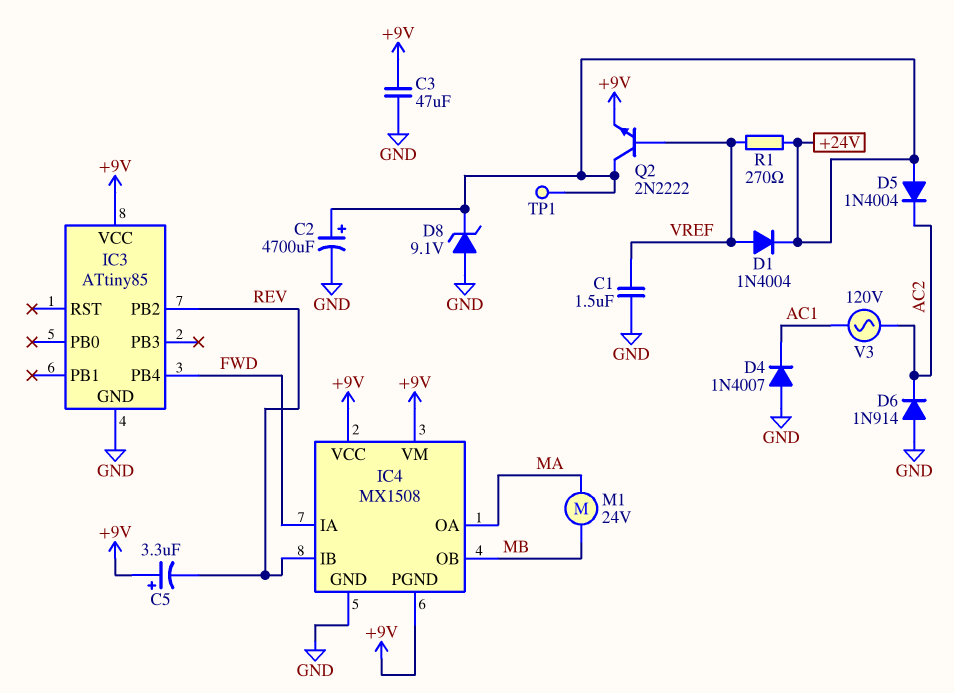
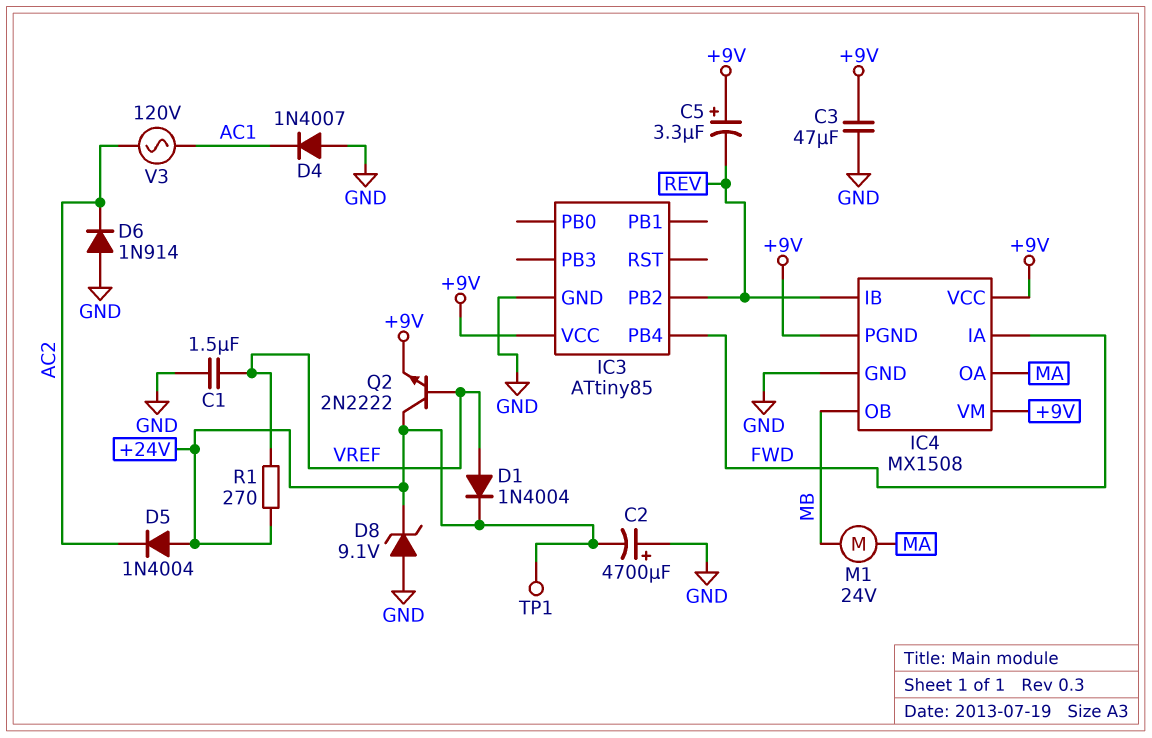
C2: 4700uF (plus +24V, minus GND) -> 4700uF (plus GND, minus +24V)

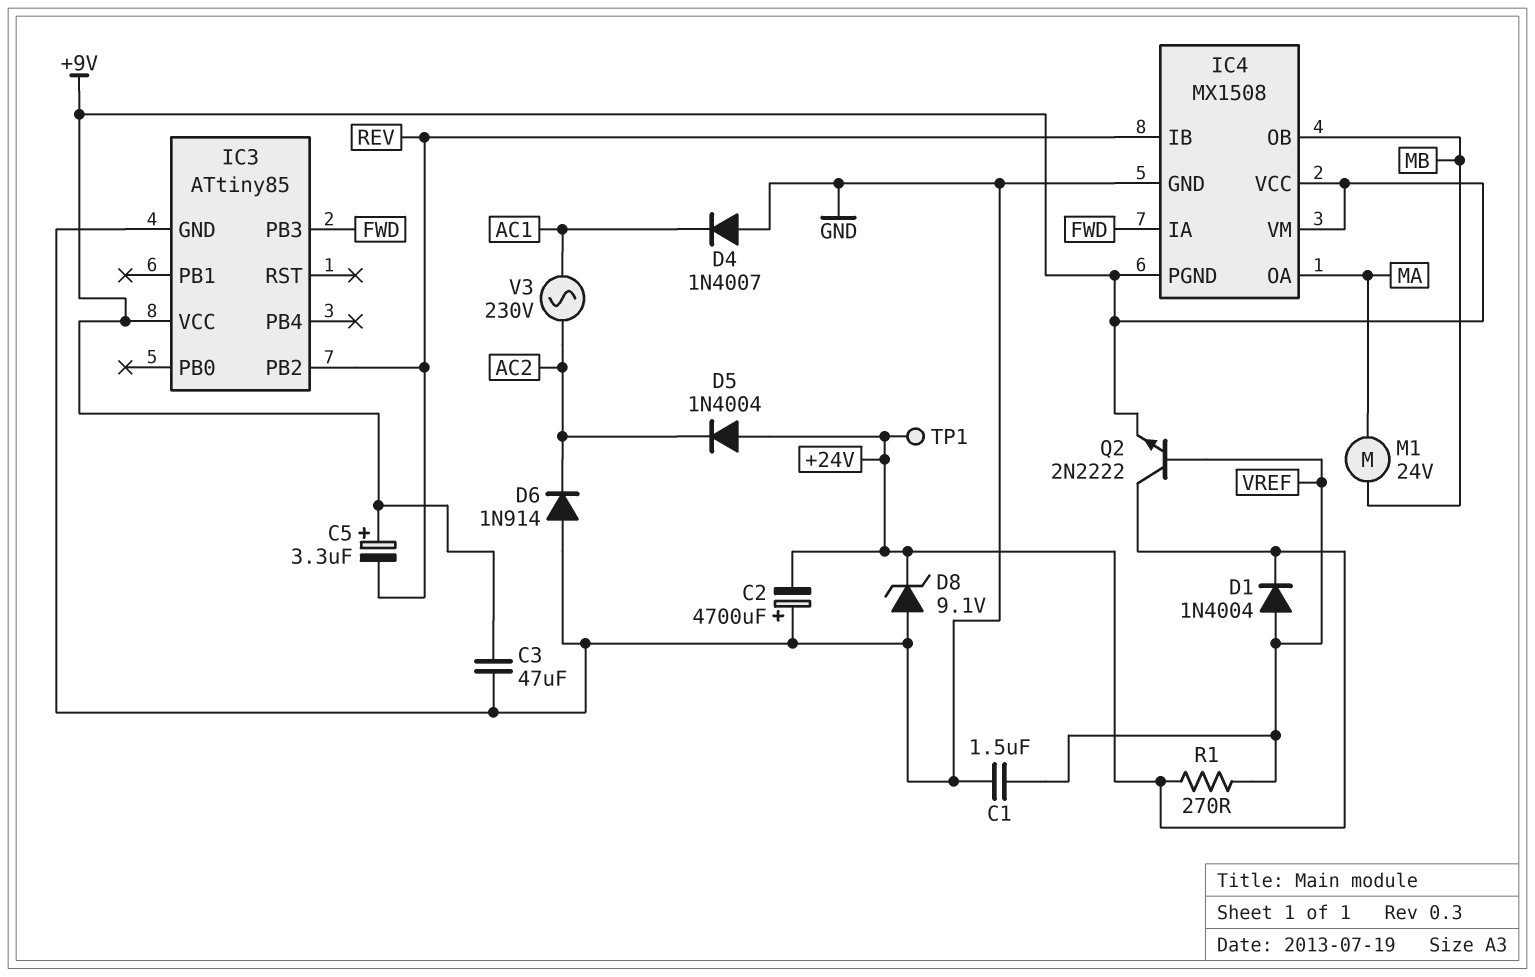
IC3 pin PB3: none -> FWD
IC3 pin PB4: FWD -> none
V3: AC 120V (AC1, AC2) -> AC 230V (AC1, AC2)

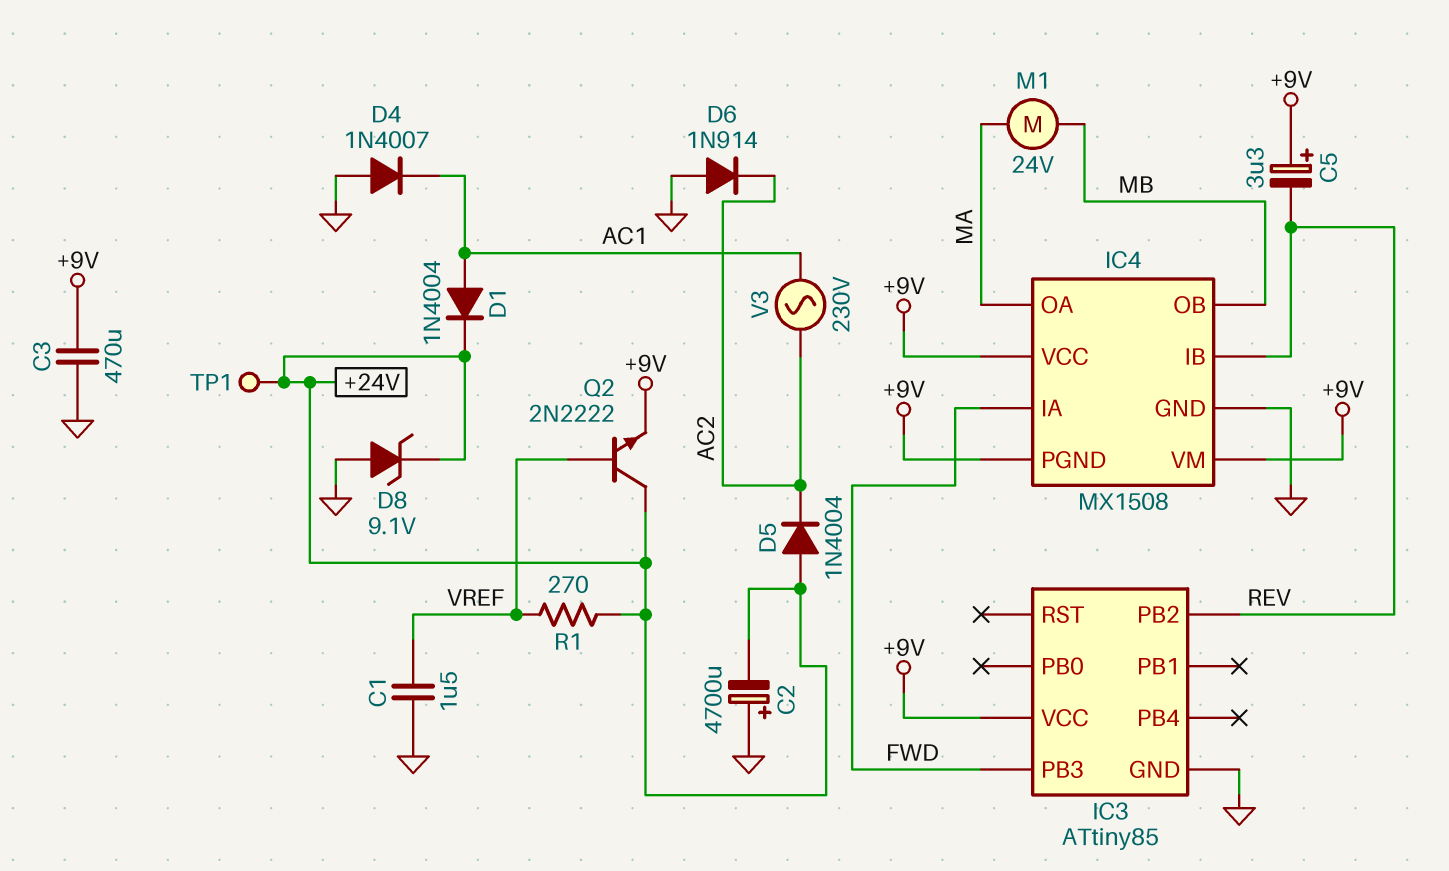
C3: 47uF (+9V, GND) -> 470uF (+9V, GND)
D1: diode 1N4004 (A VREF, K +24V) -> diode 1N4004 (A AC1, K +24V)

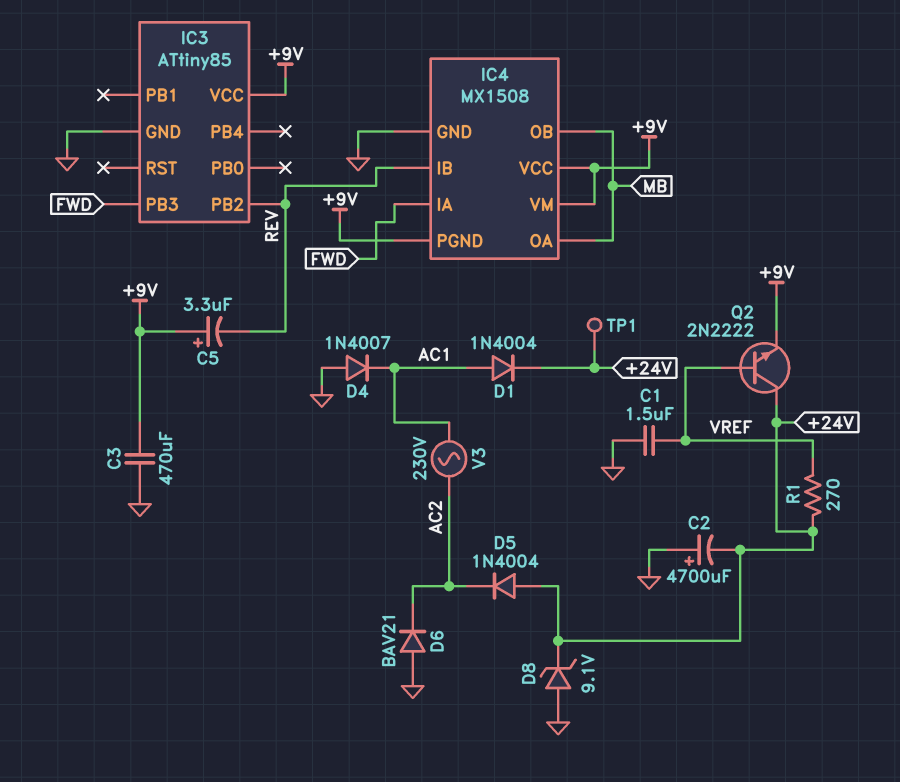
D6: diode 1N914 (A GND, K AC2) -> diode BAV21 (A GND, K AC2)
IC4 pin OA: MA -> MB
M1: motor 24V (MA, MB) -> none

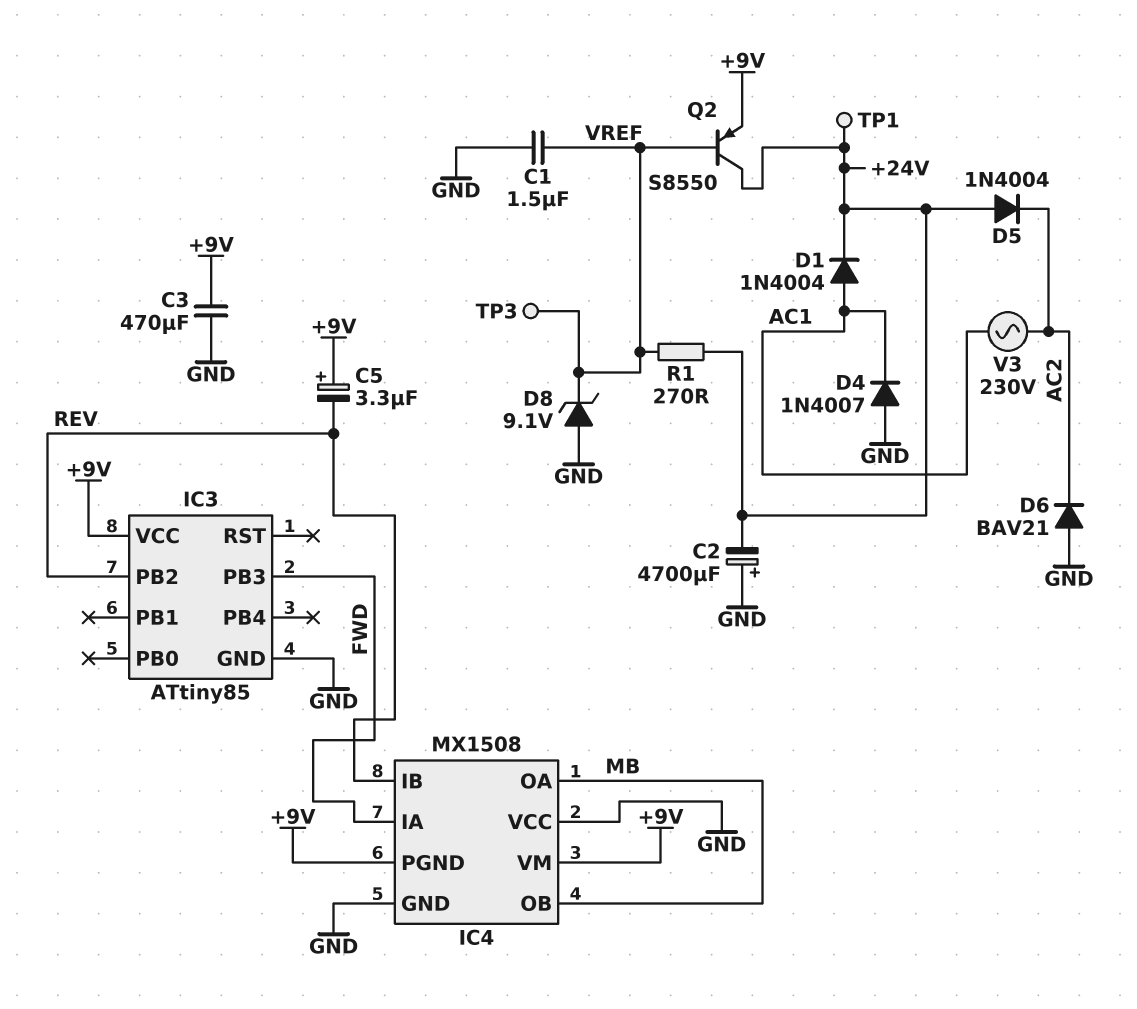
D8: zener 9.1V (A GND, K +24V) -> zener 9.1V (A GND, K VREF)
IC4 pin VCC: +9V -> GND
Q2: NPN 2N2222 (B VREF, C +24V, E +9V) -> PNP S8550 (B VREF, C +24V, E +9V)
TP3: none -> test point (VREF)

